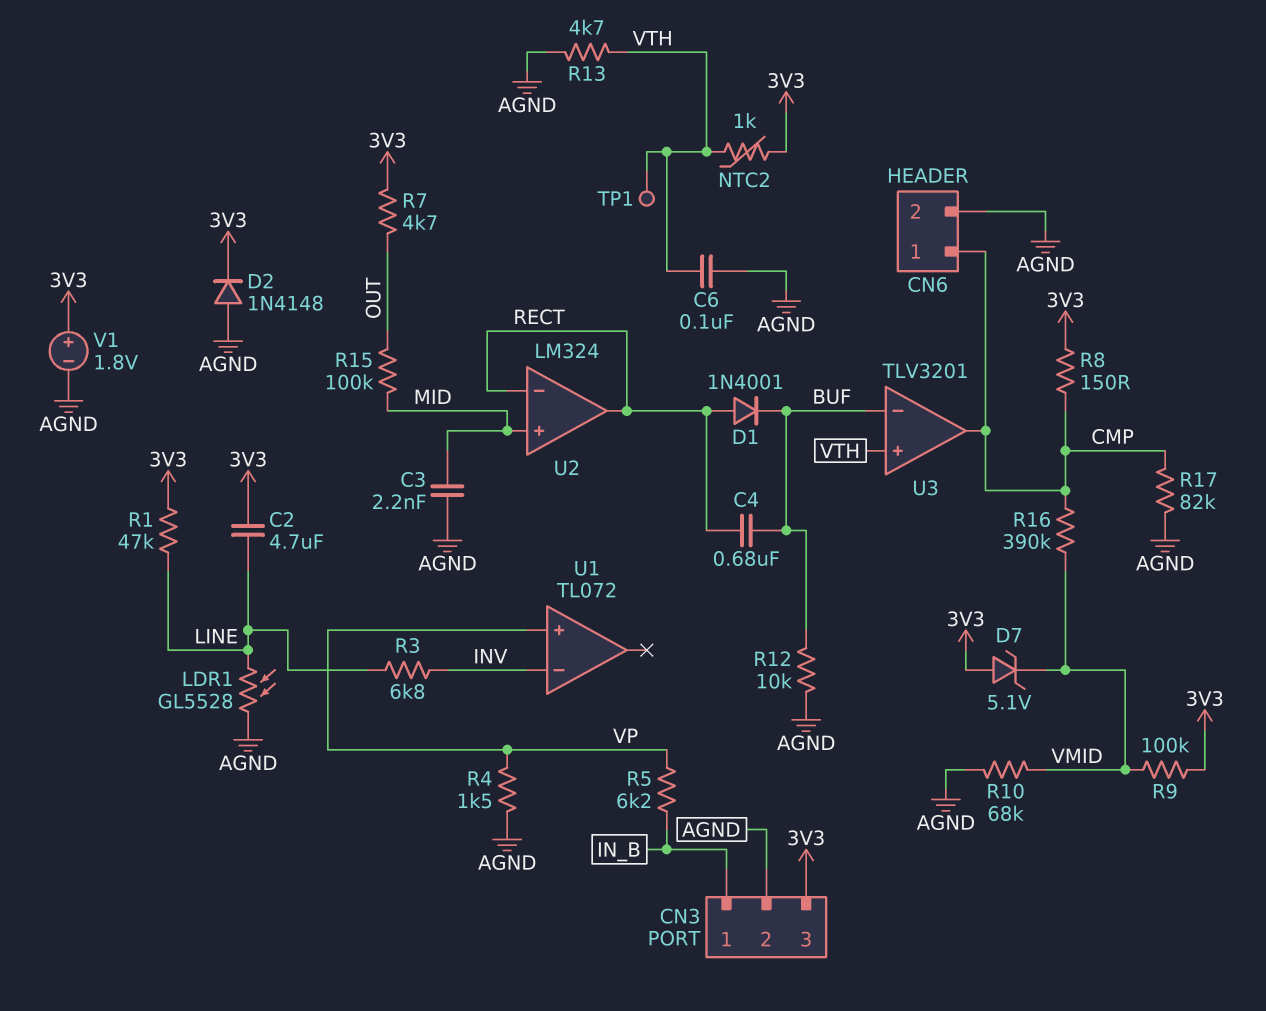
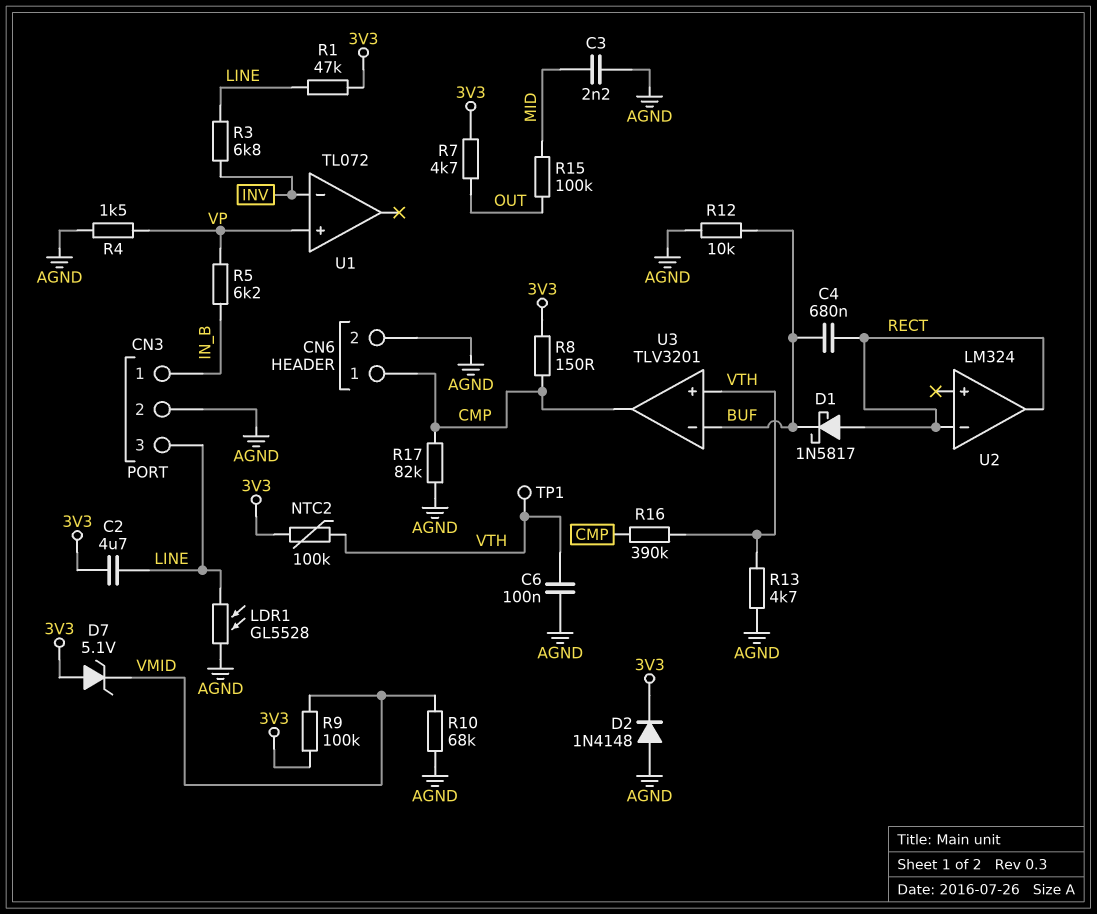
CN3 pin 3: 3V3 -> LINE
D1: diode 1N4001 (A RECT, K BUF) -> schottky 1N5817 (A RECT, K BUF)
NTC2: 1k (3V3, VTH) -> 100k (3V3, VTH)
R16: 390k (CMP, VMID) -> 390k (CMP, VTH)
U2 pin in+: MID -> none
V1: 1.8V (plus 3V3, minus AGND) -> none

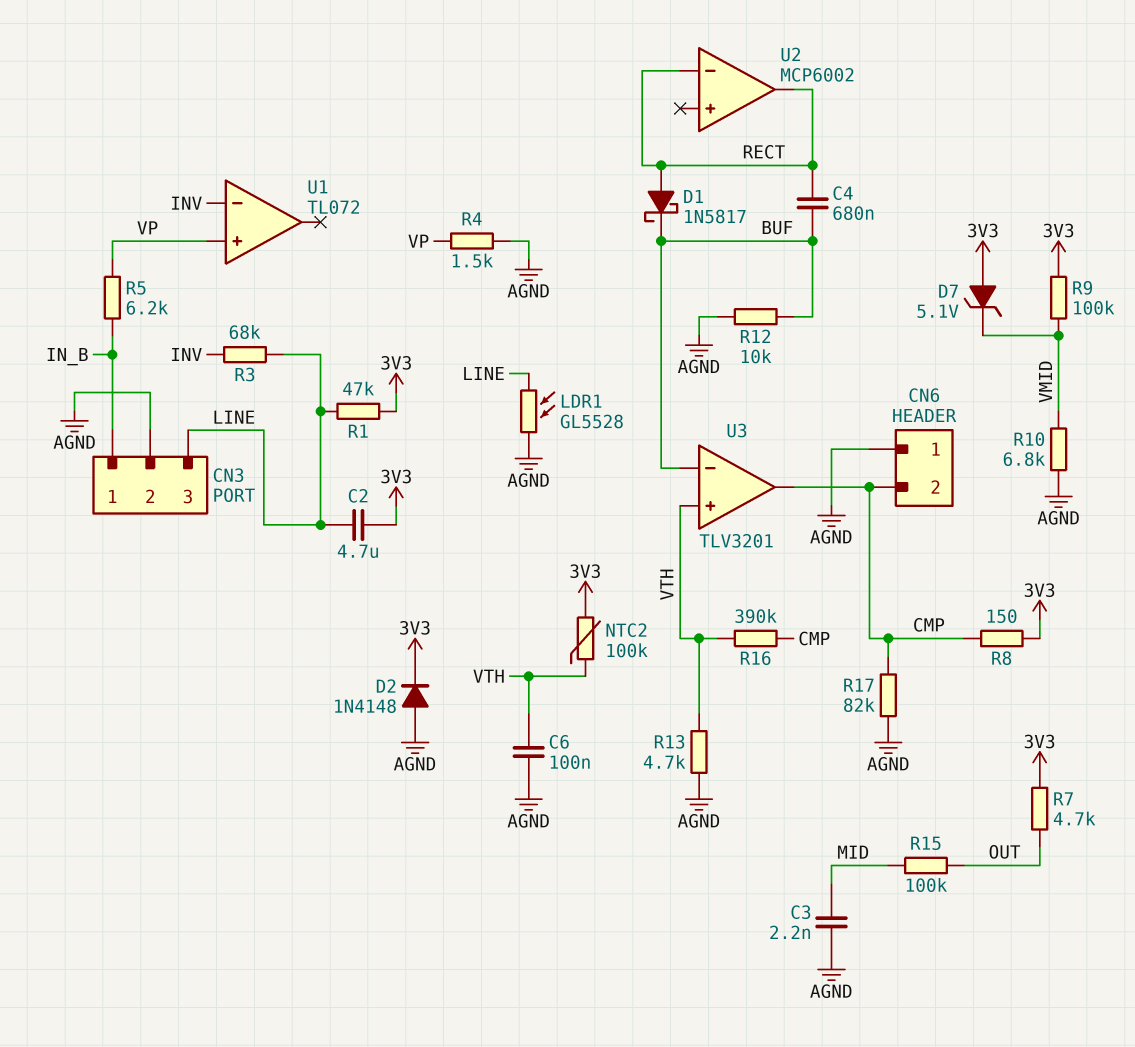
CN6 pin 1: CMP -> AGND
CN6 pin 2: AGND -> CMP
R3: 6.8k (INV, LINE) -> 68k (INV, LINE)
R10: 68k (AGND, VMID) -> 6.8k (AGND, VMID)
TP1: test point (VTH) -> none
U2: LM324 -> MCP6002

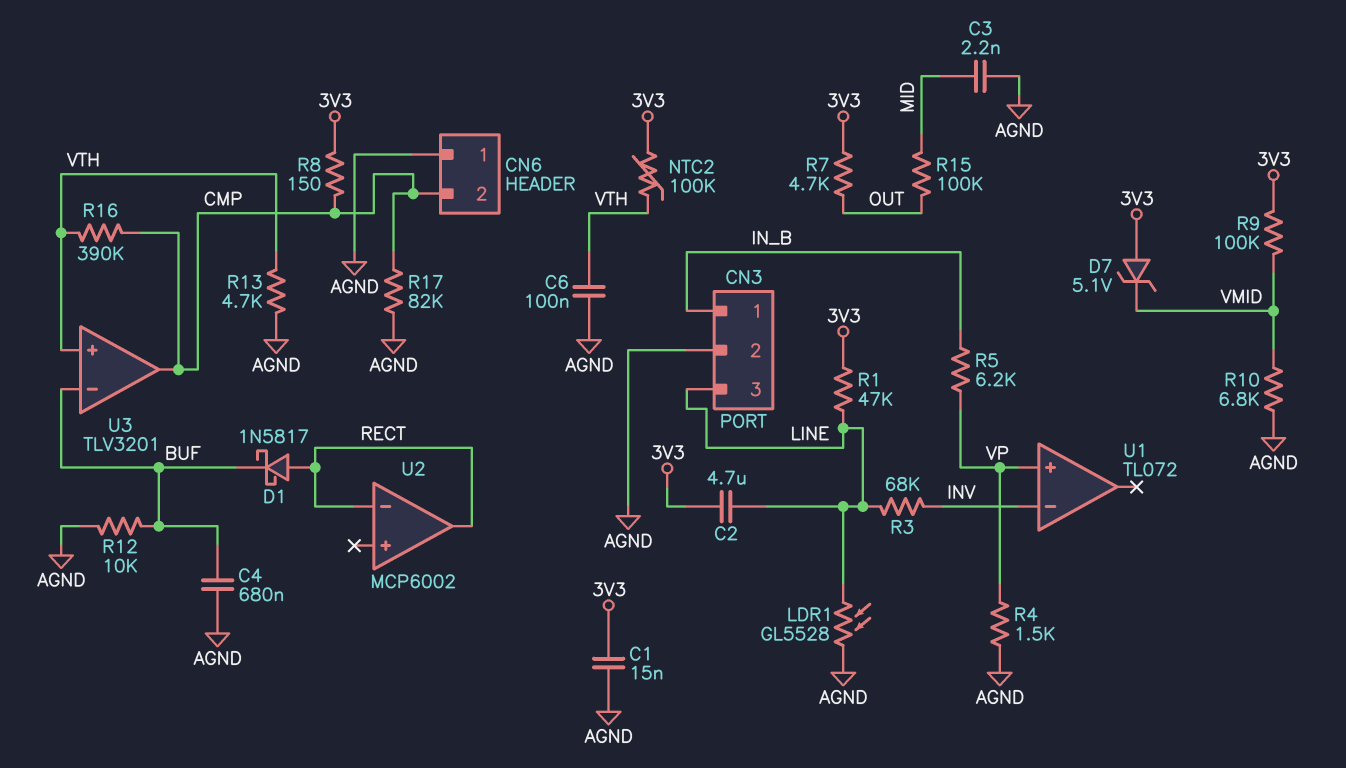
C1: none -> 15nF (3V3, AGND)
C4: 680nF (BUF, RECT) -> 680nF (AGND, BUF)
D2: diode 1N4148 (A AGND, K 3V3) -> none

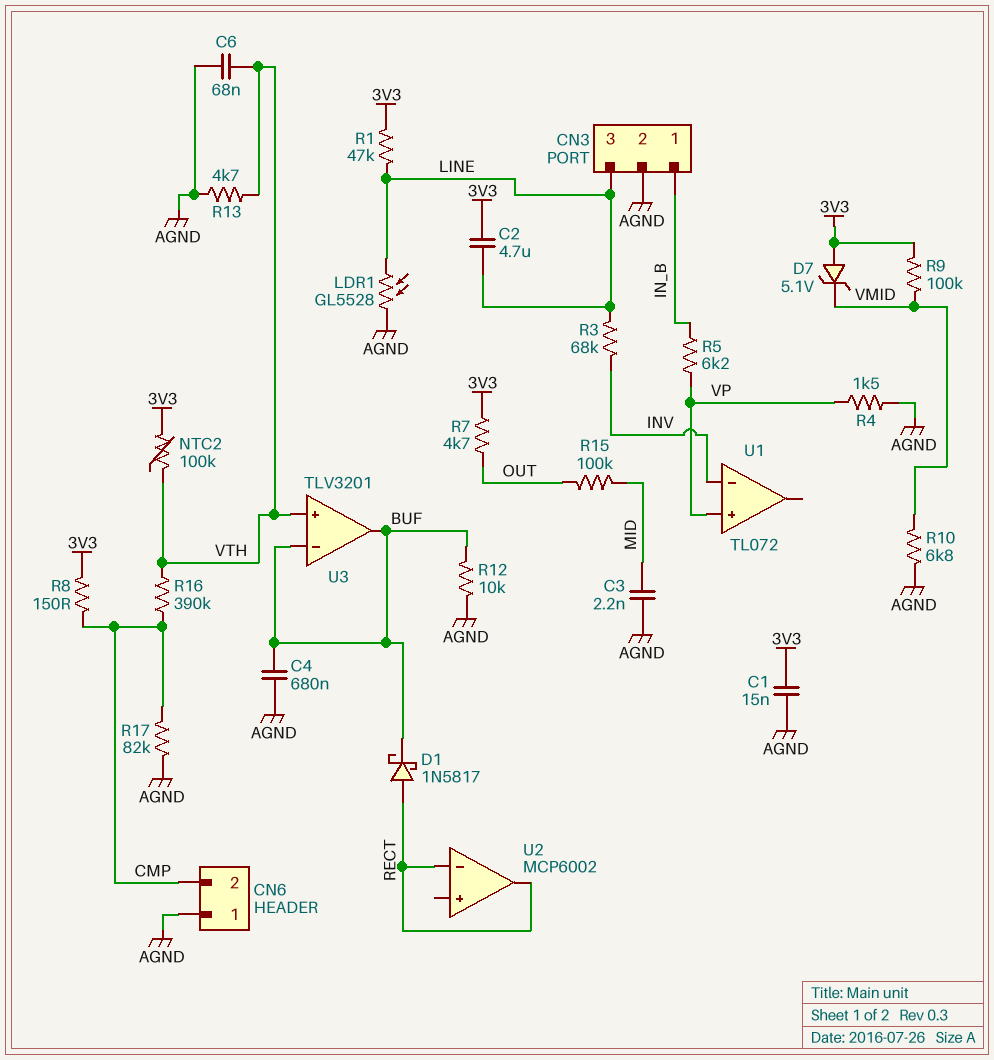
C6: 100nF (AGND, VTH) -> 68nF (AGND, VTH)
U3 pin out: CMP -> BUF

